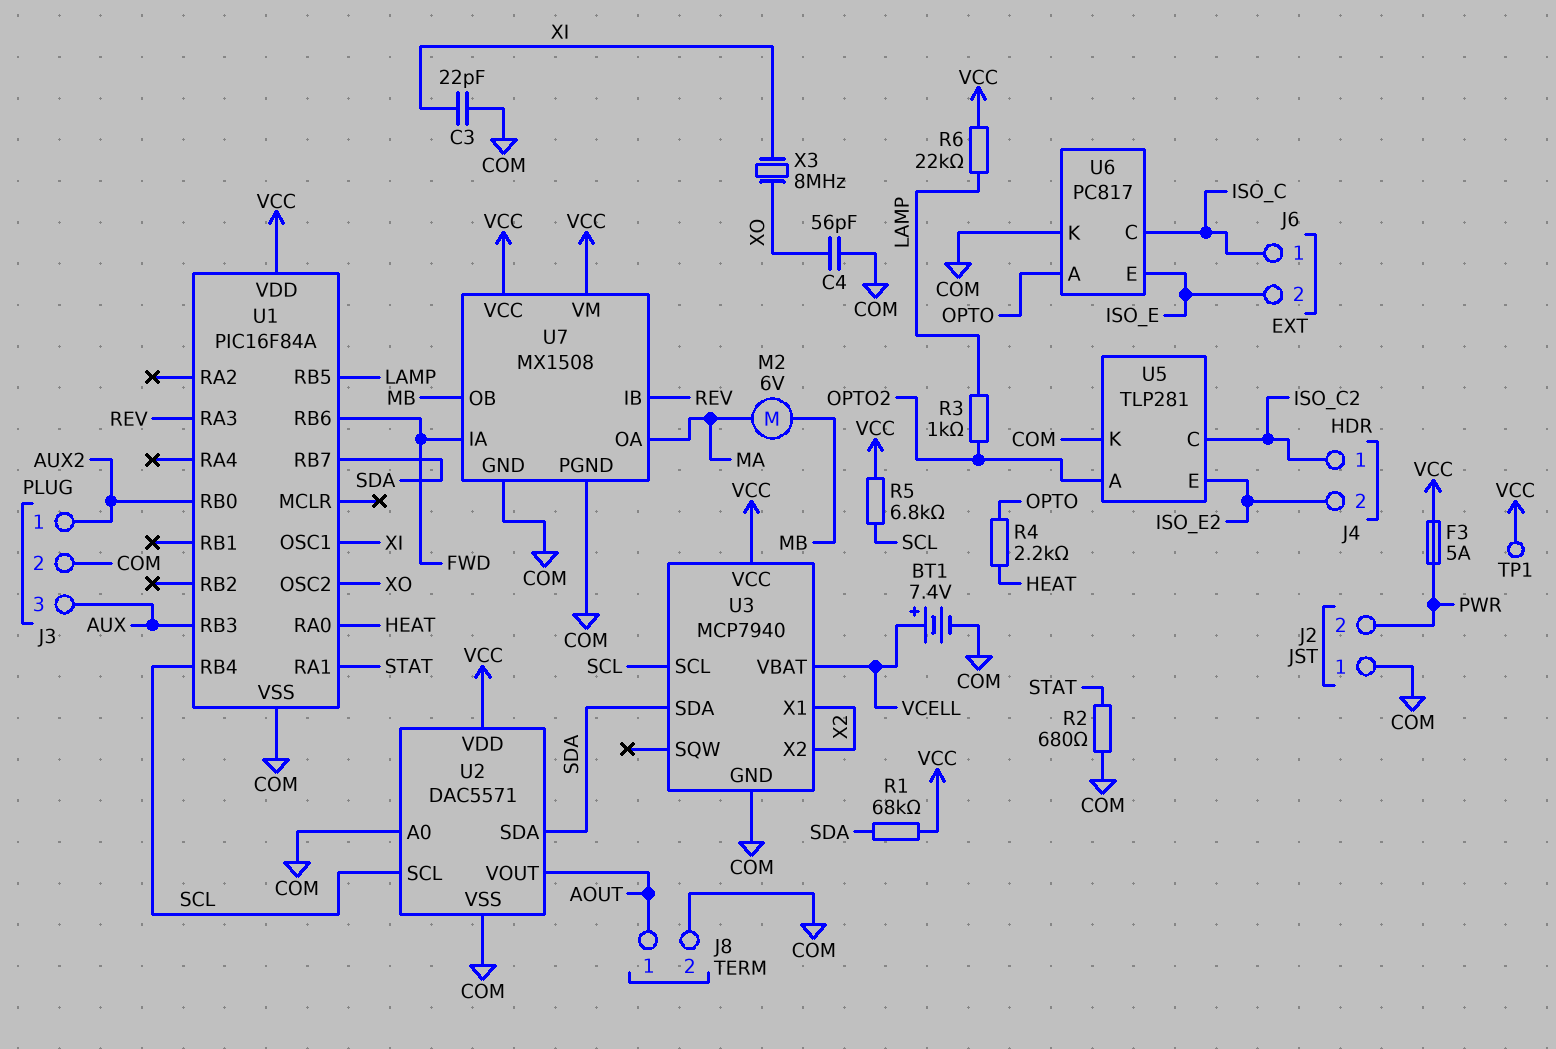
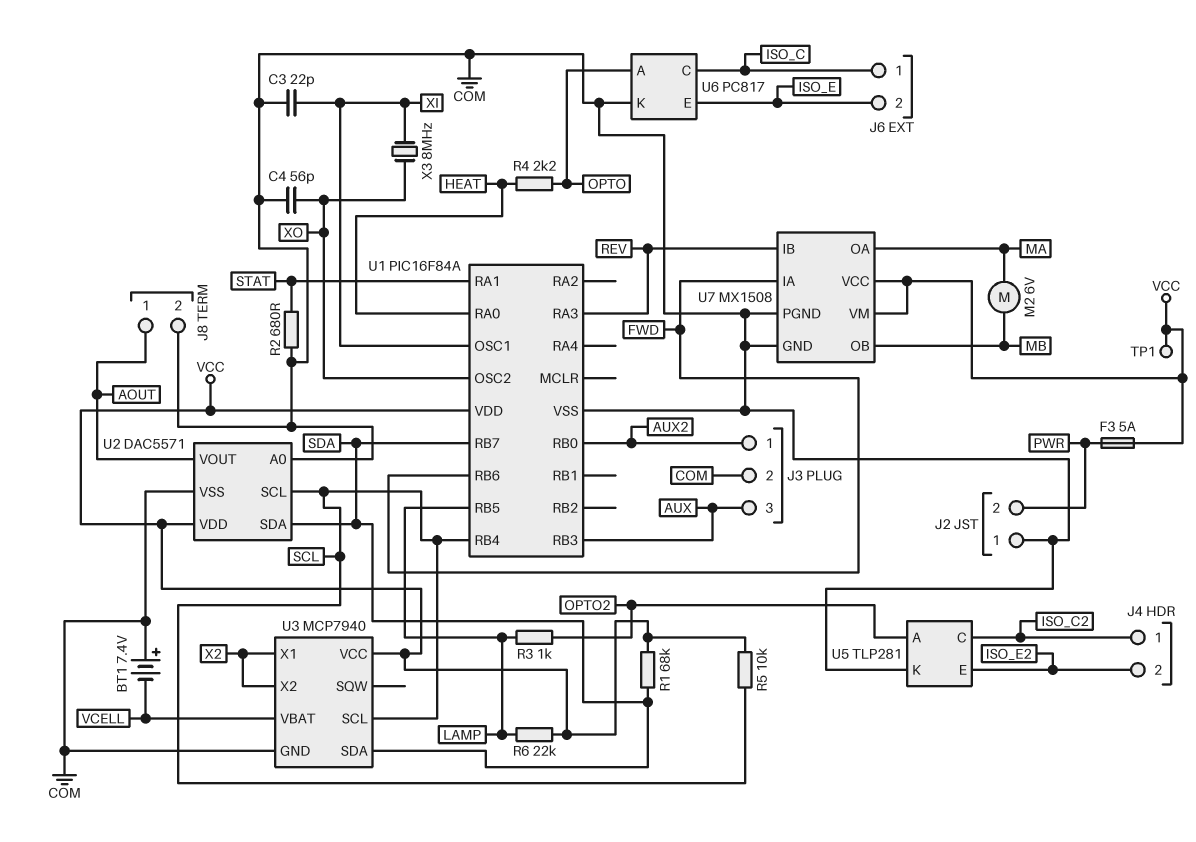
BT1: 7.4V (plus VCELL, minus COM) -> 7.4V (plus COM, minus VCELL)
R5: 6.8k (SCL, VCC) -> 10k (SCL, VCC)

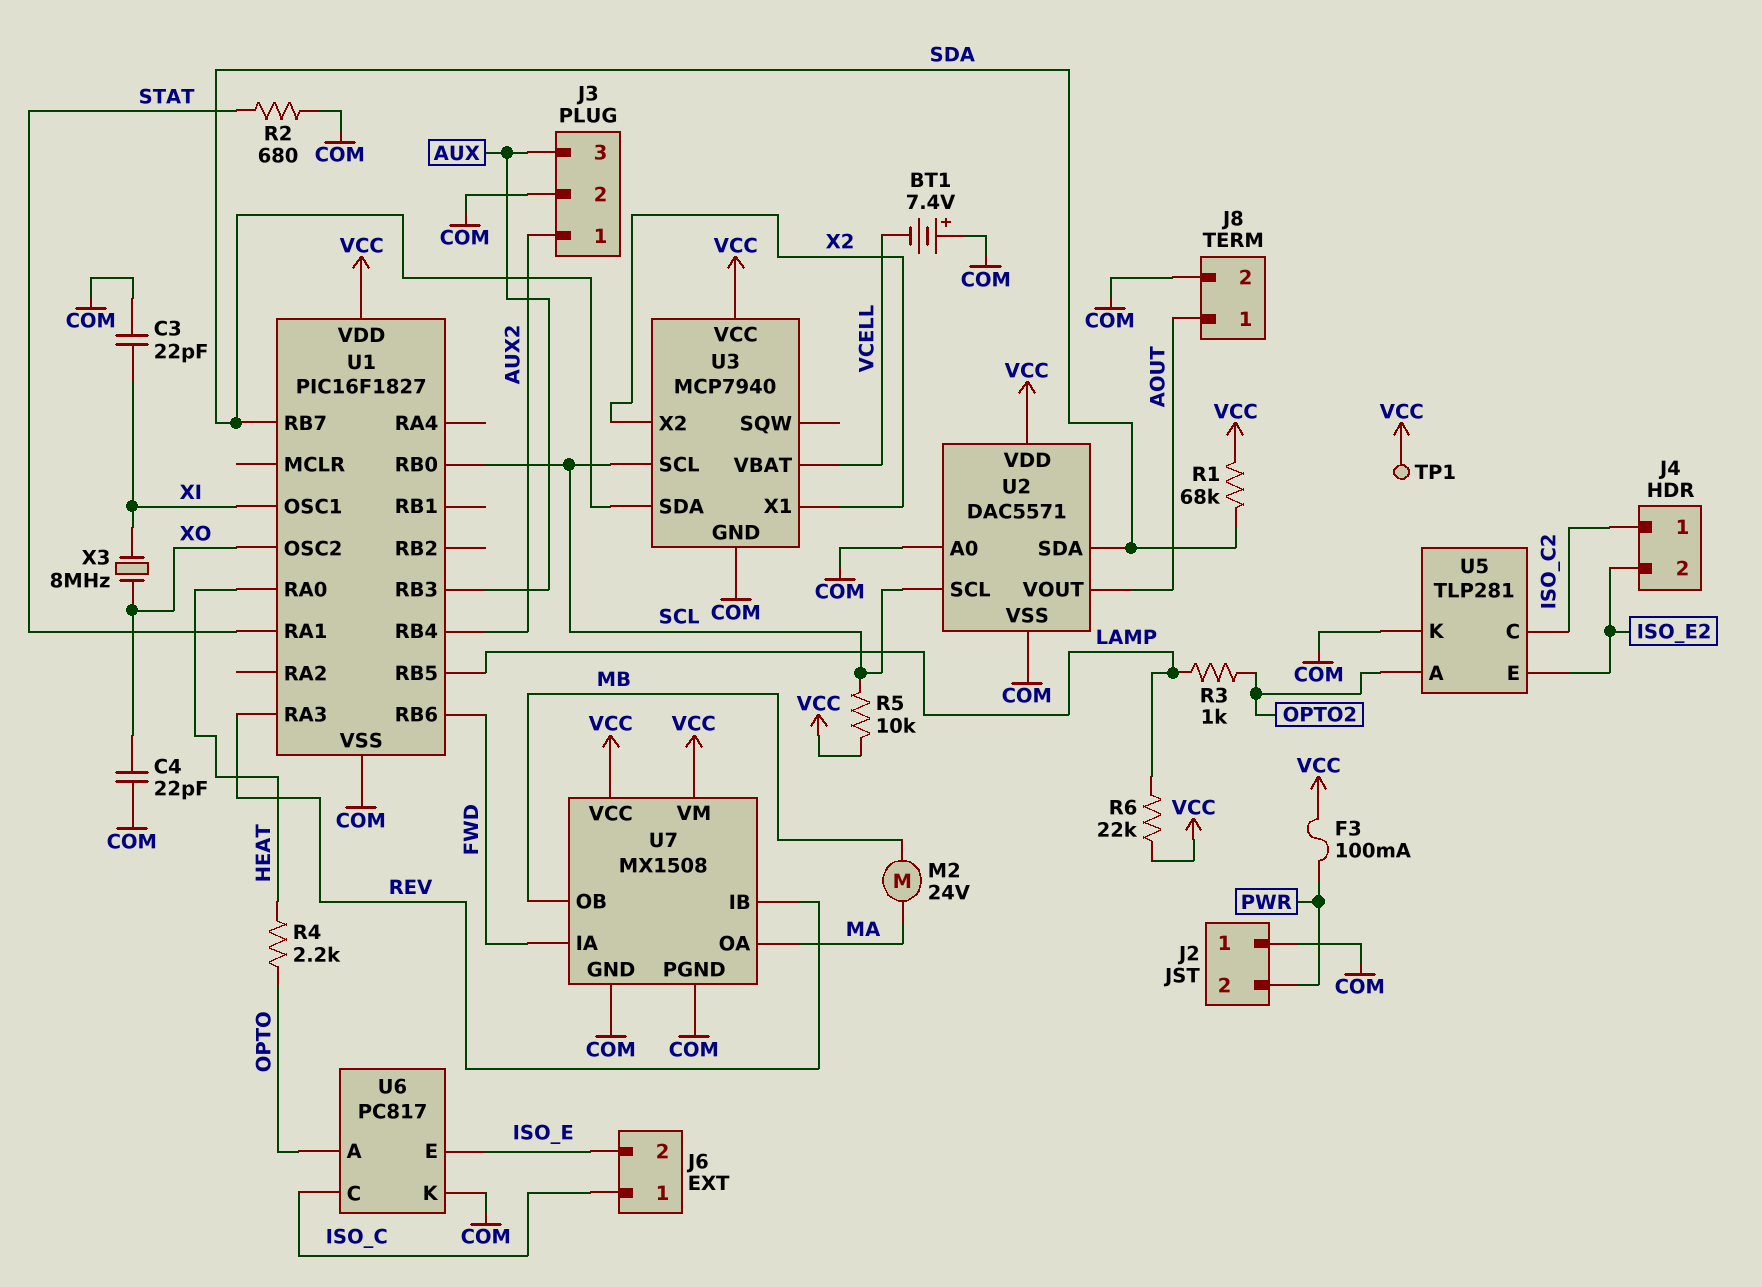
C4: 56pF (COM, XO) -> 22pF (COM, XO)
F3: 5A (PWR, VCC) -> 100mA (PWR, VCC)
M2: motor 6V (MA, MB) -> motor 24V (MA, MB)
U1: PIC16F84A -> PIC16F1827
U1 pin RB0: AUX2 -> SCL
U1 pin RB4: SCL -> AUX2

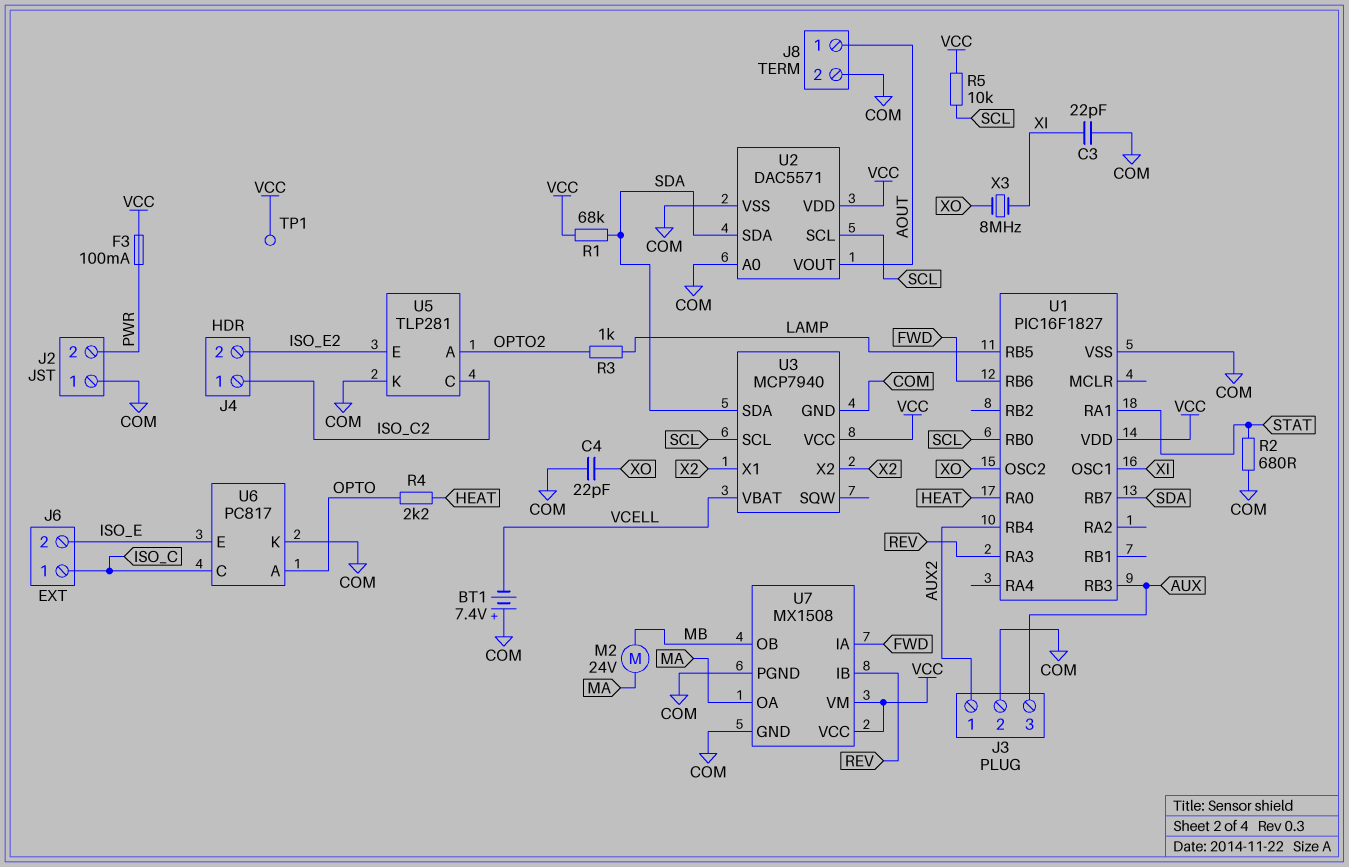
R6: 22k (LAMP, VCC) -> none

